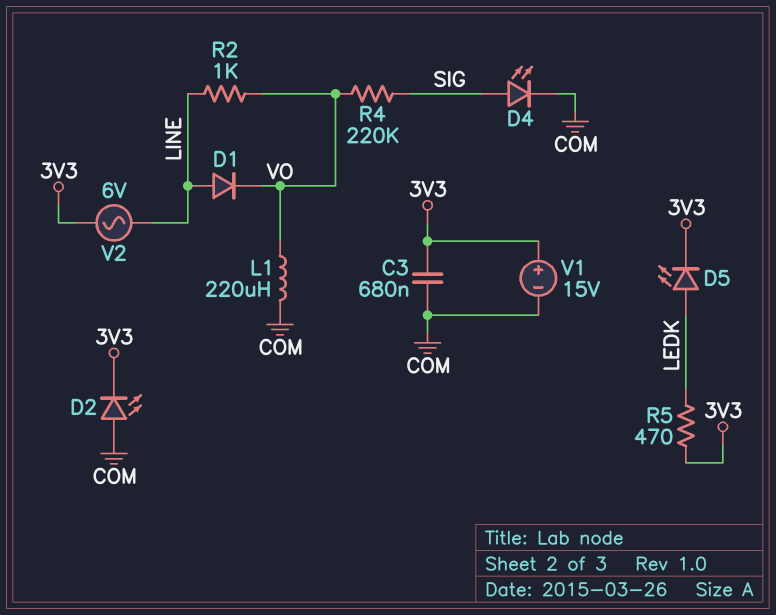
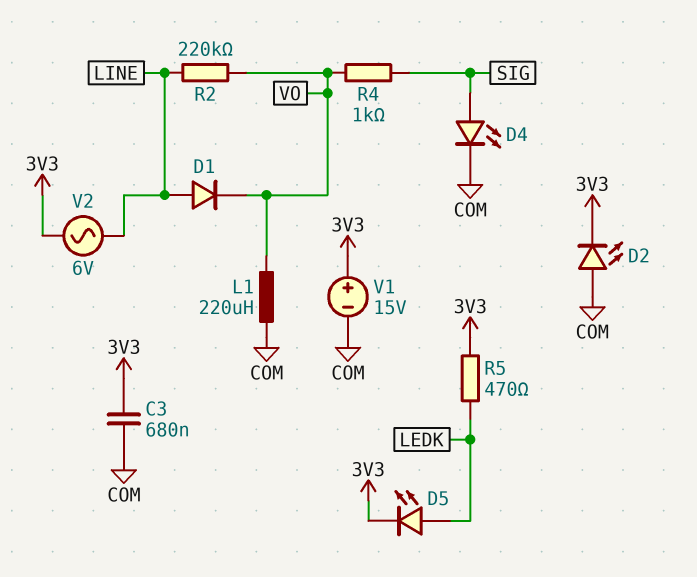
R2: 1k (LINE, VO) -> 220k (LINE, VO)
R4: 220k (SIG, VO) -> 1k (SIG, VO)

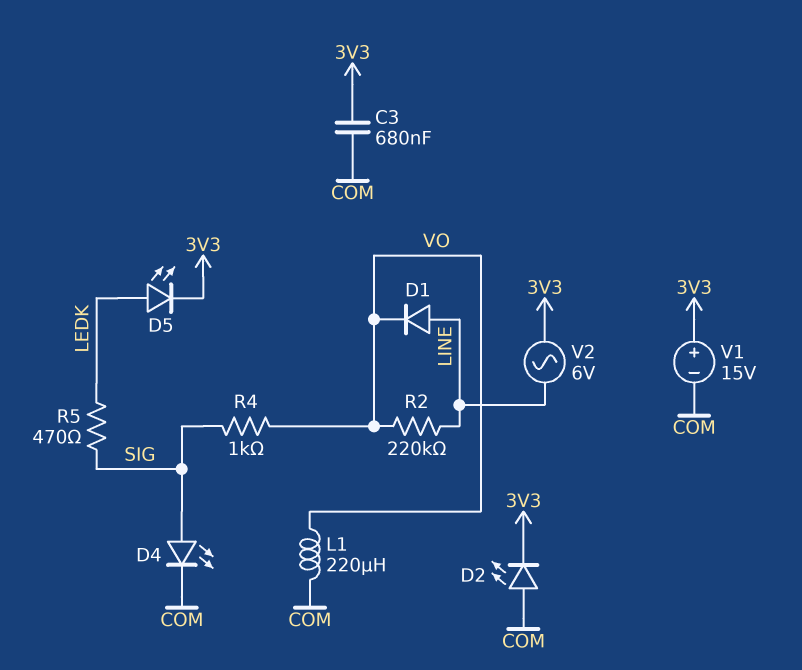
R5: 470 (3V3, LEDK) -> 470 (LEDK, SIG)

